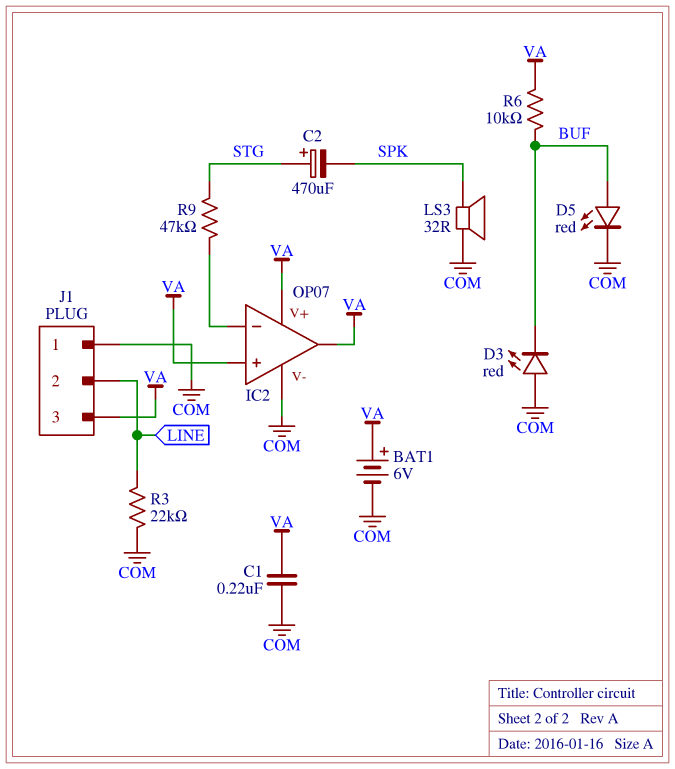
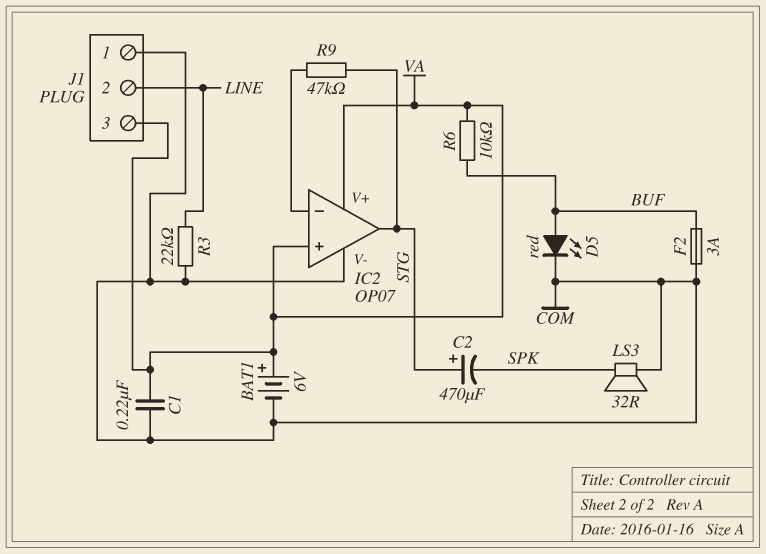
D3: LED red (A COM, K BUF) -> none
F2: none -> 3A (BUF, COM)
IC2 pin out: VA -> STG

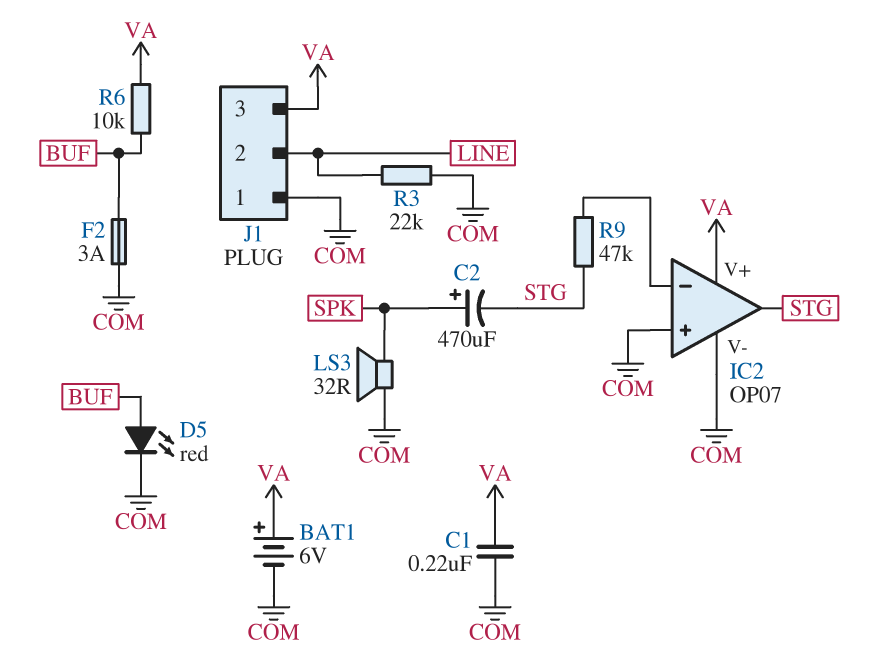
C2: 470uF (plus STG, minus SPK) -> 470uF (plus SPK, minus STG)
IC2 pin in+: VA -> COM

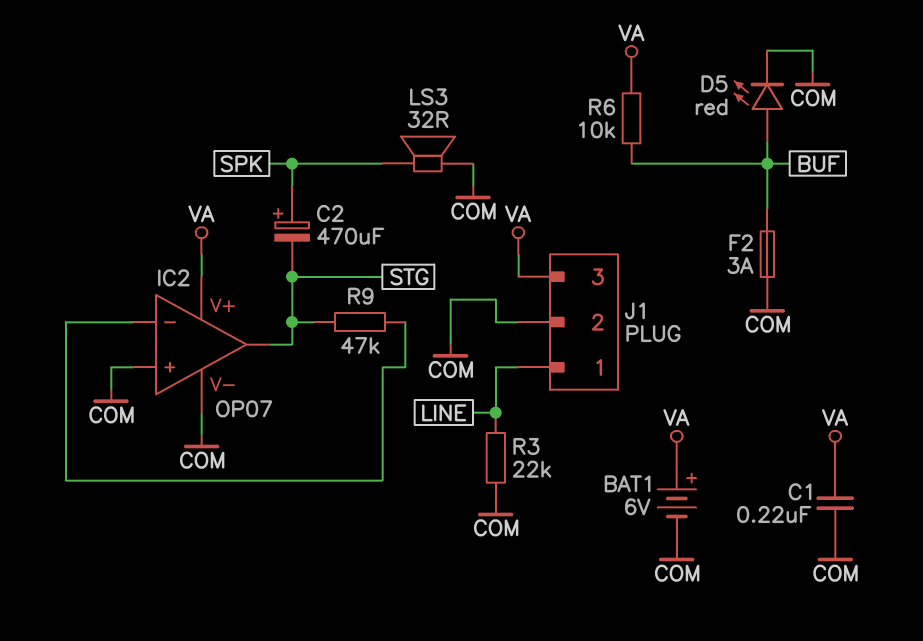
J1 pin 1: COM -> LINE
J1 pin 2: LINE -> COM

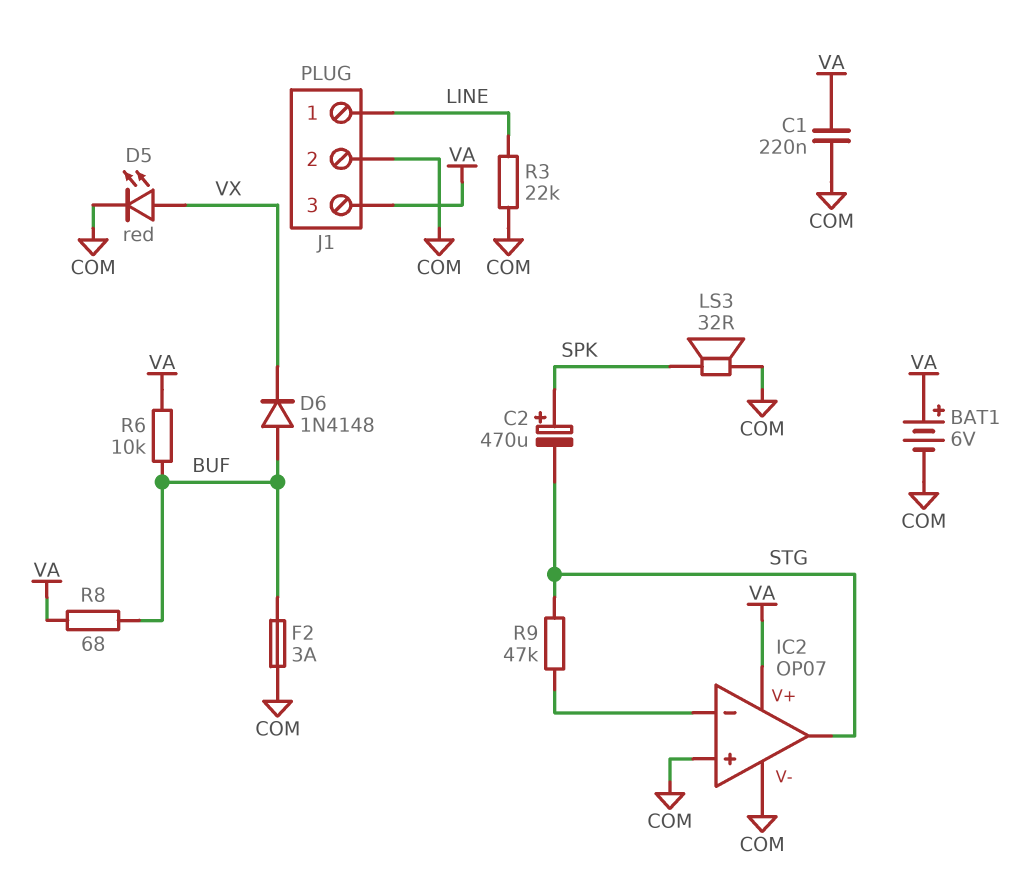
D5: LED red (A BUF, K COM) -> LED red (A VX, K COM)
D6: none -> diode 1N4148 (A BUF, K VX)
R8: none -> 68 (BUF, VA)

